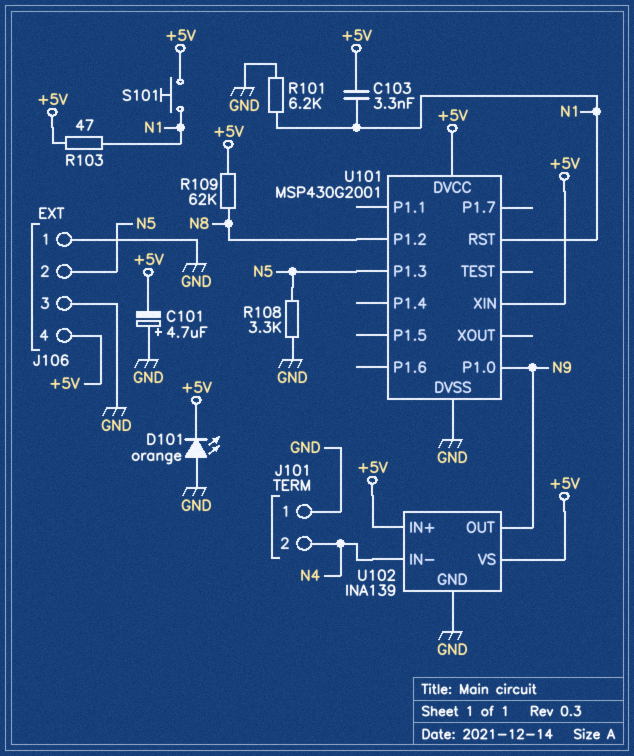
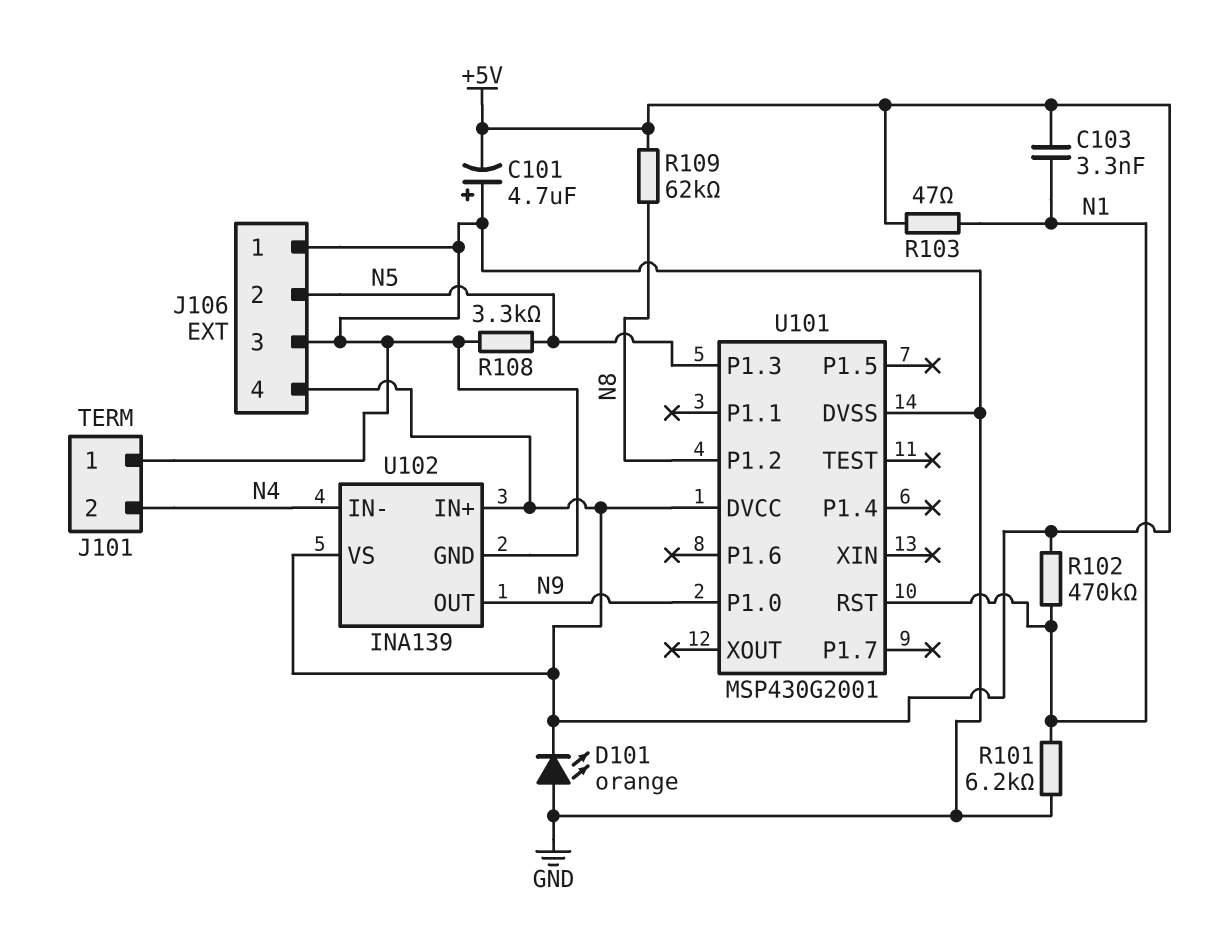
R102: none -> 470k (+5V, N1)
S101: button (+5V, N1) -> none
U101 pin XIN: +5V -> none

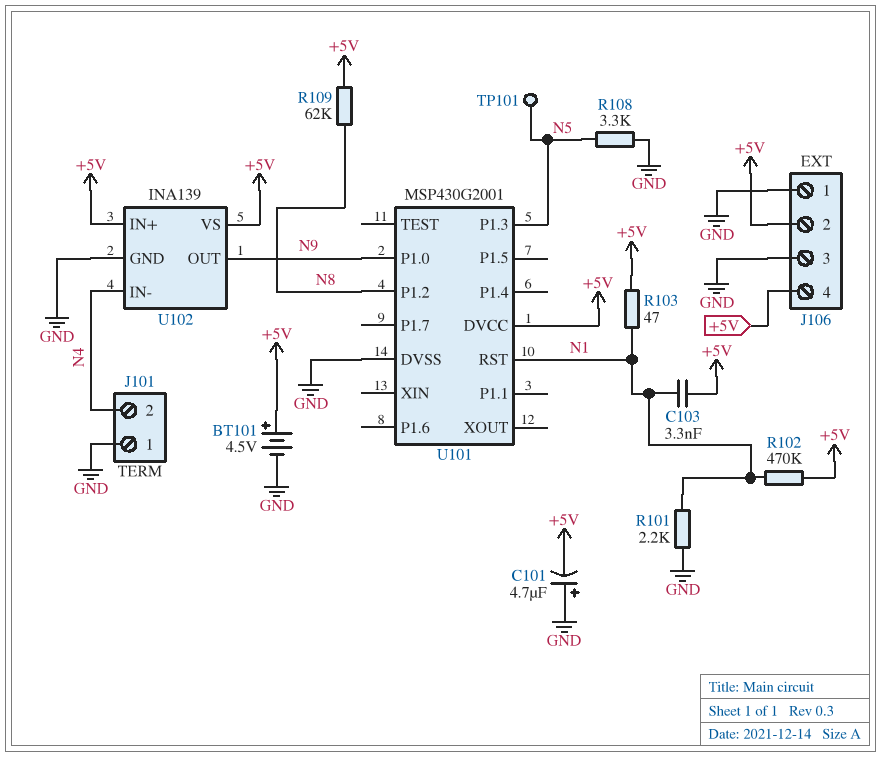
BT101: none -> 4.5V (plus +5V, minus GND)
D101: LED orange (A GND, K +5V) -> none
J106 pin 2: N5 -> +5V
R101: 6.2k (GND, N1) -> 2.2k (GND, N1)
TP101: none -> test point (N5)

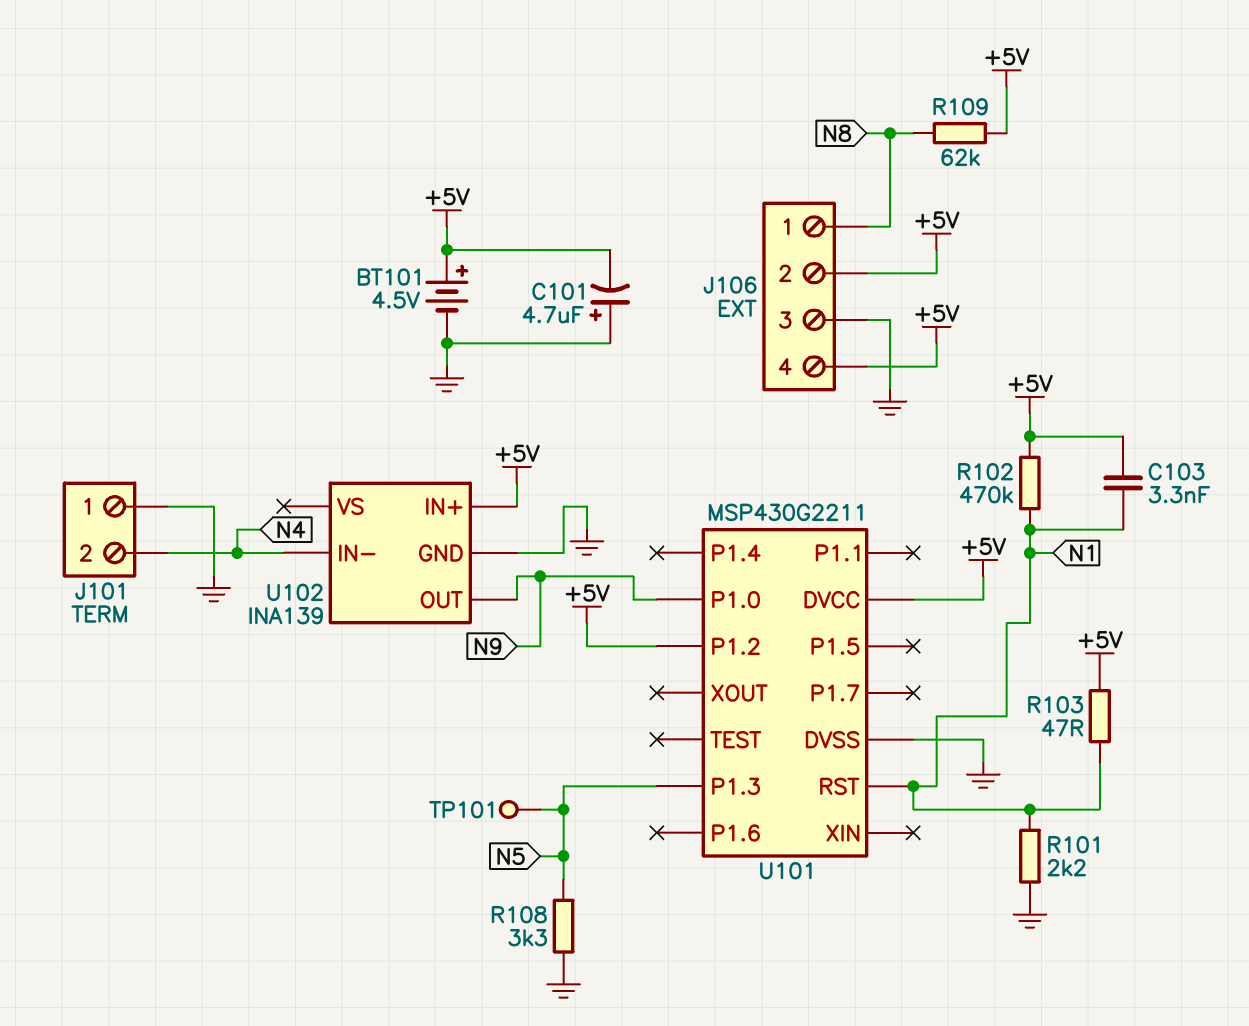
J106 pin 1: GND -> N8
U101: MSP430G2001 -> MSP430G2211
U101 pin P1.2: N8 -> +5V
U102 pin VS: +5V -> none

